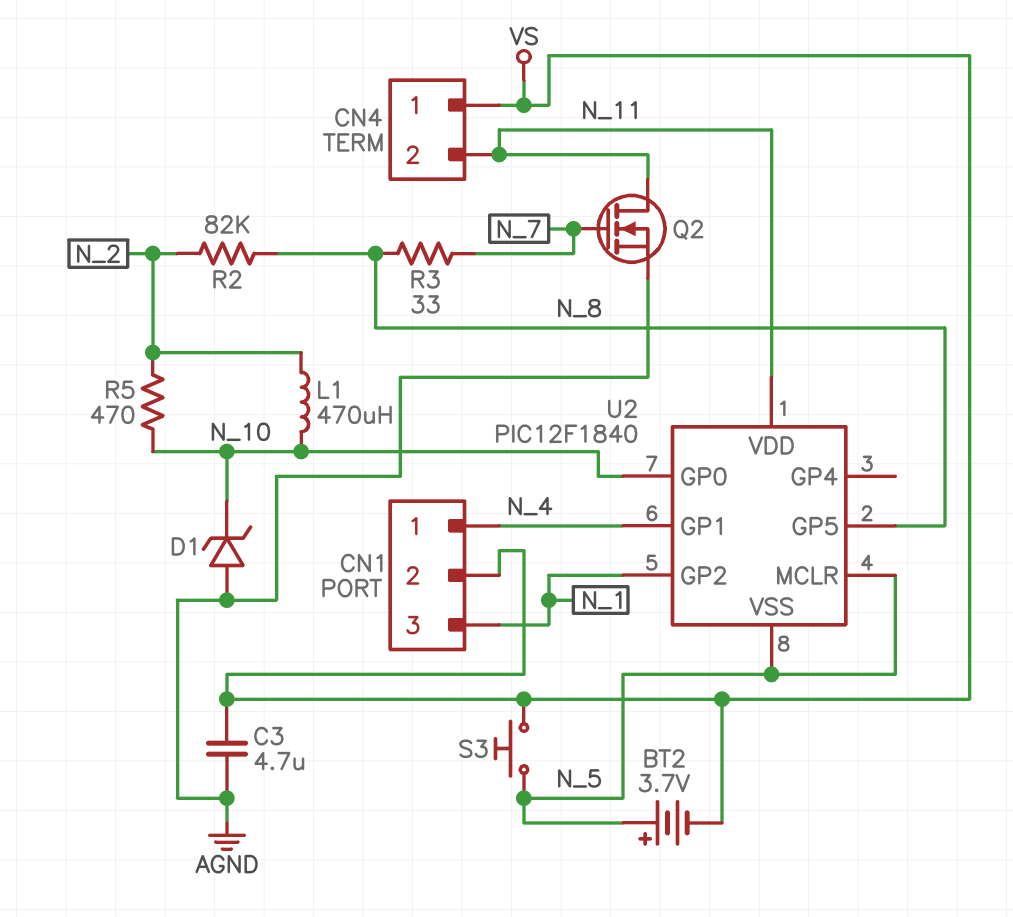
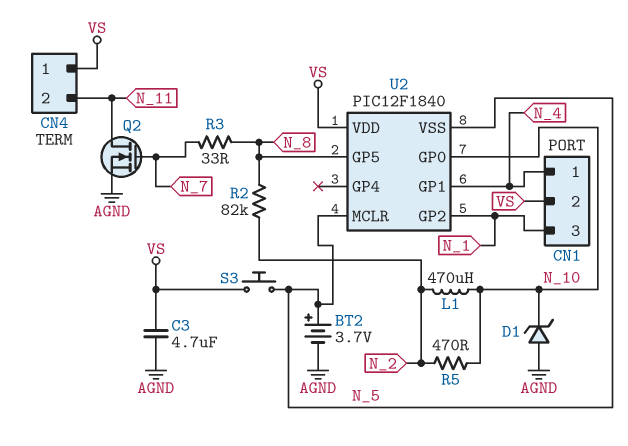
BT2: 3.7V (plus N_5, minus VS) -> 3.7V (plus N_5, minus AGND)
U2 pin VDD: N_11 -> VS

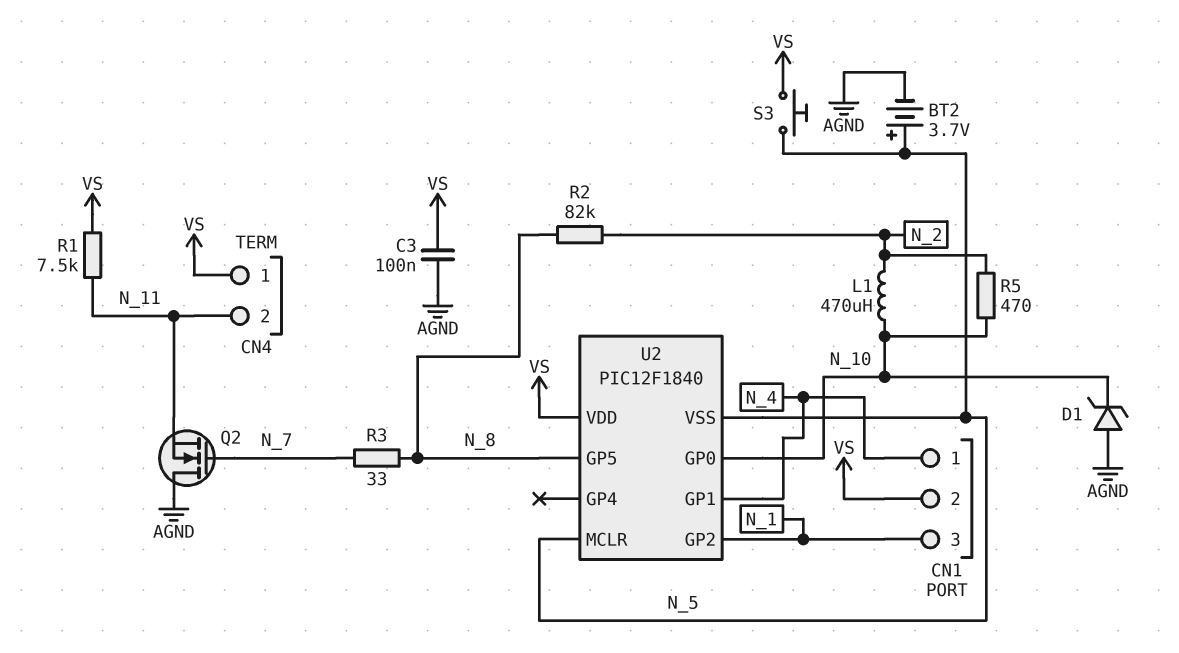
C3: 4.7uF (AGND, VS) -> 100nF (AGND, VS)
Q2: NMOS (G N_7, D N_11, S AGND) -> NMOS (G N_7, D AGND, S N_11)
R1: none -> 7.5k (N_11, VS)

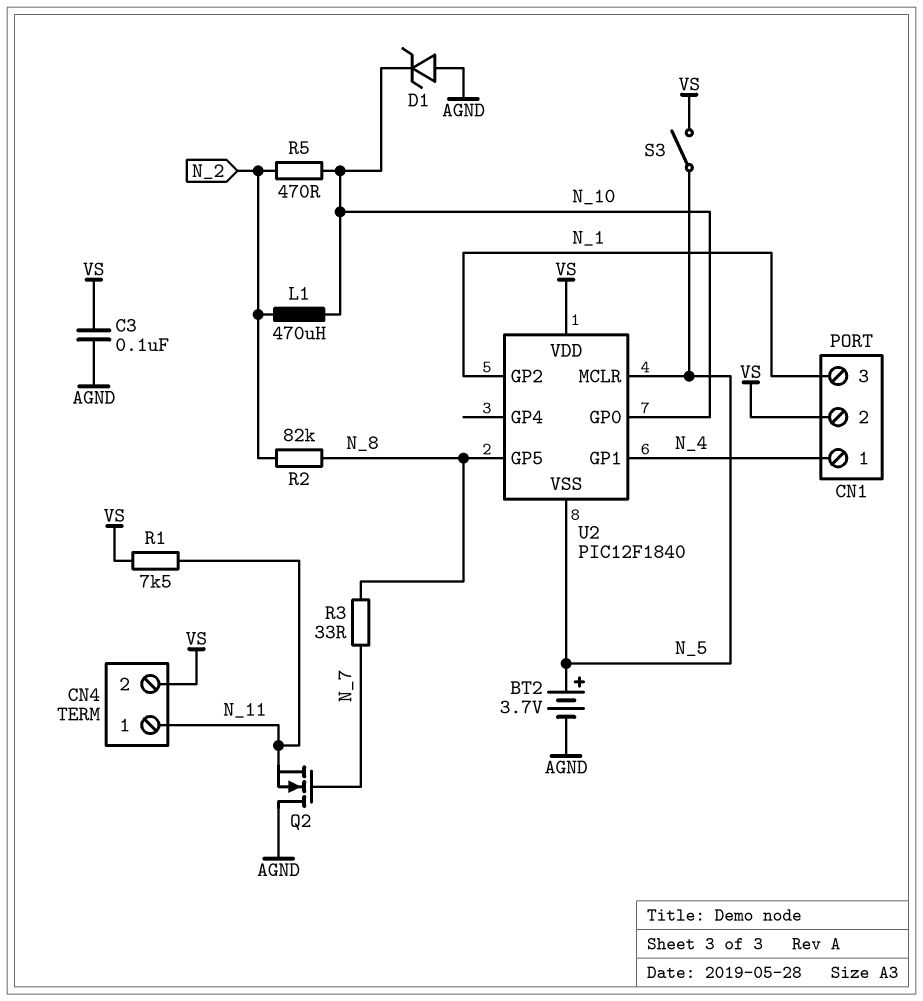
CN4 pin 1: VS -> N_11
CN4 pin 2: N_11 -> VS
S3: button (N_5, VS) -> switch (N_5, VS)

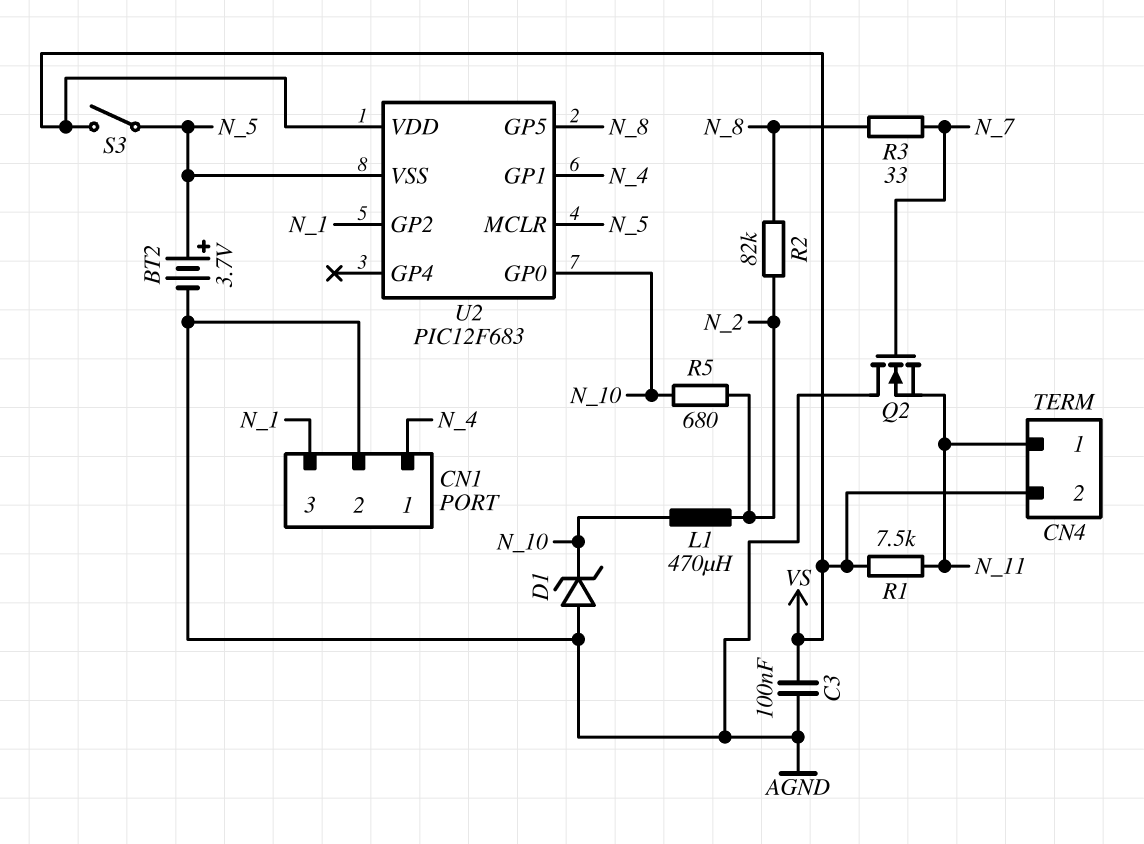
CN1 pin 2: VS -> AGND
R5: 470 (N_2, N_10) -> 680 (N_2, N_10)
U2: PIC12F1840 -> PIC12F683

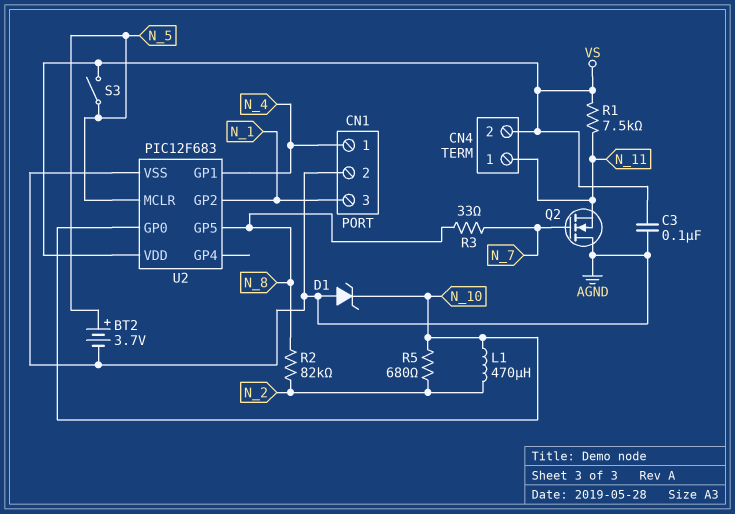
U2 pin VSS: N_5 -> AGND

